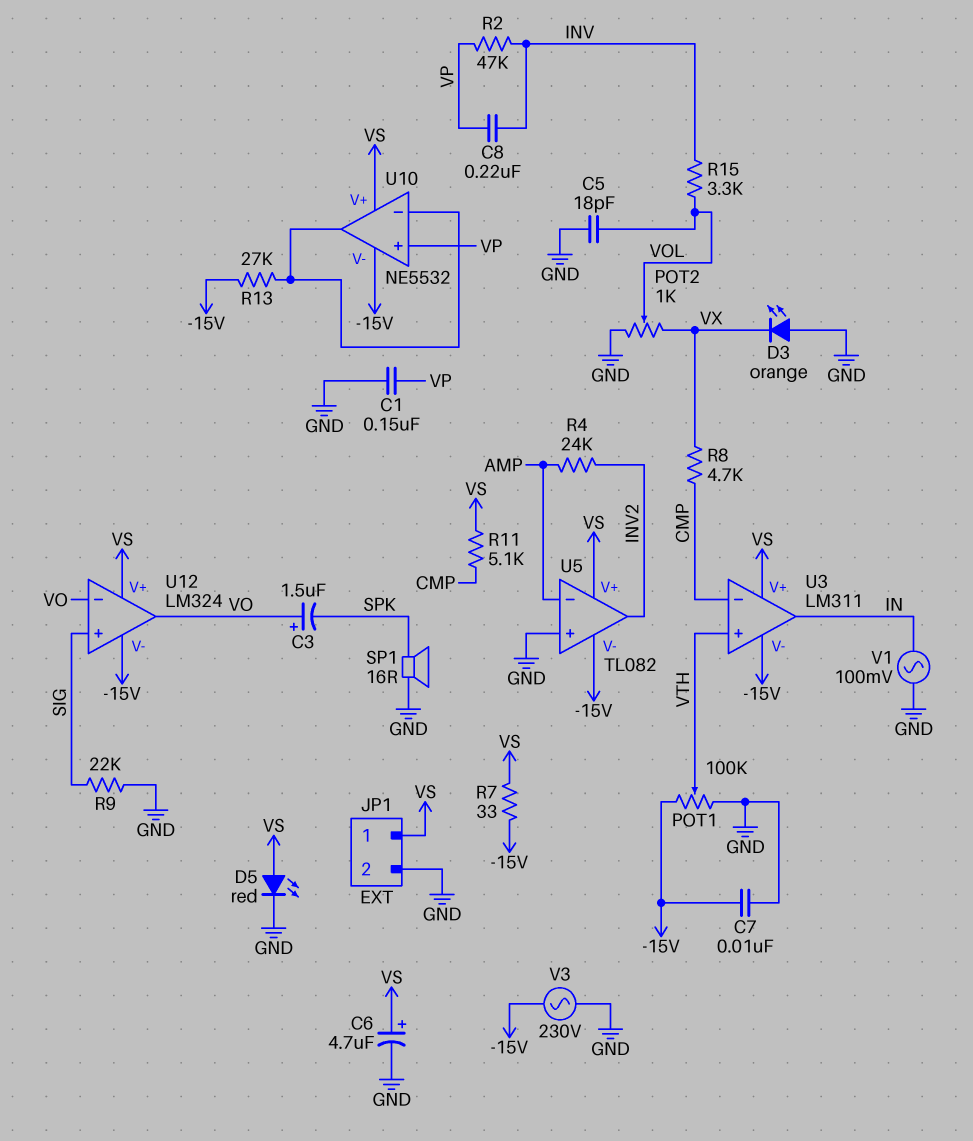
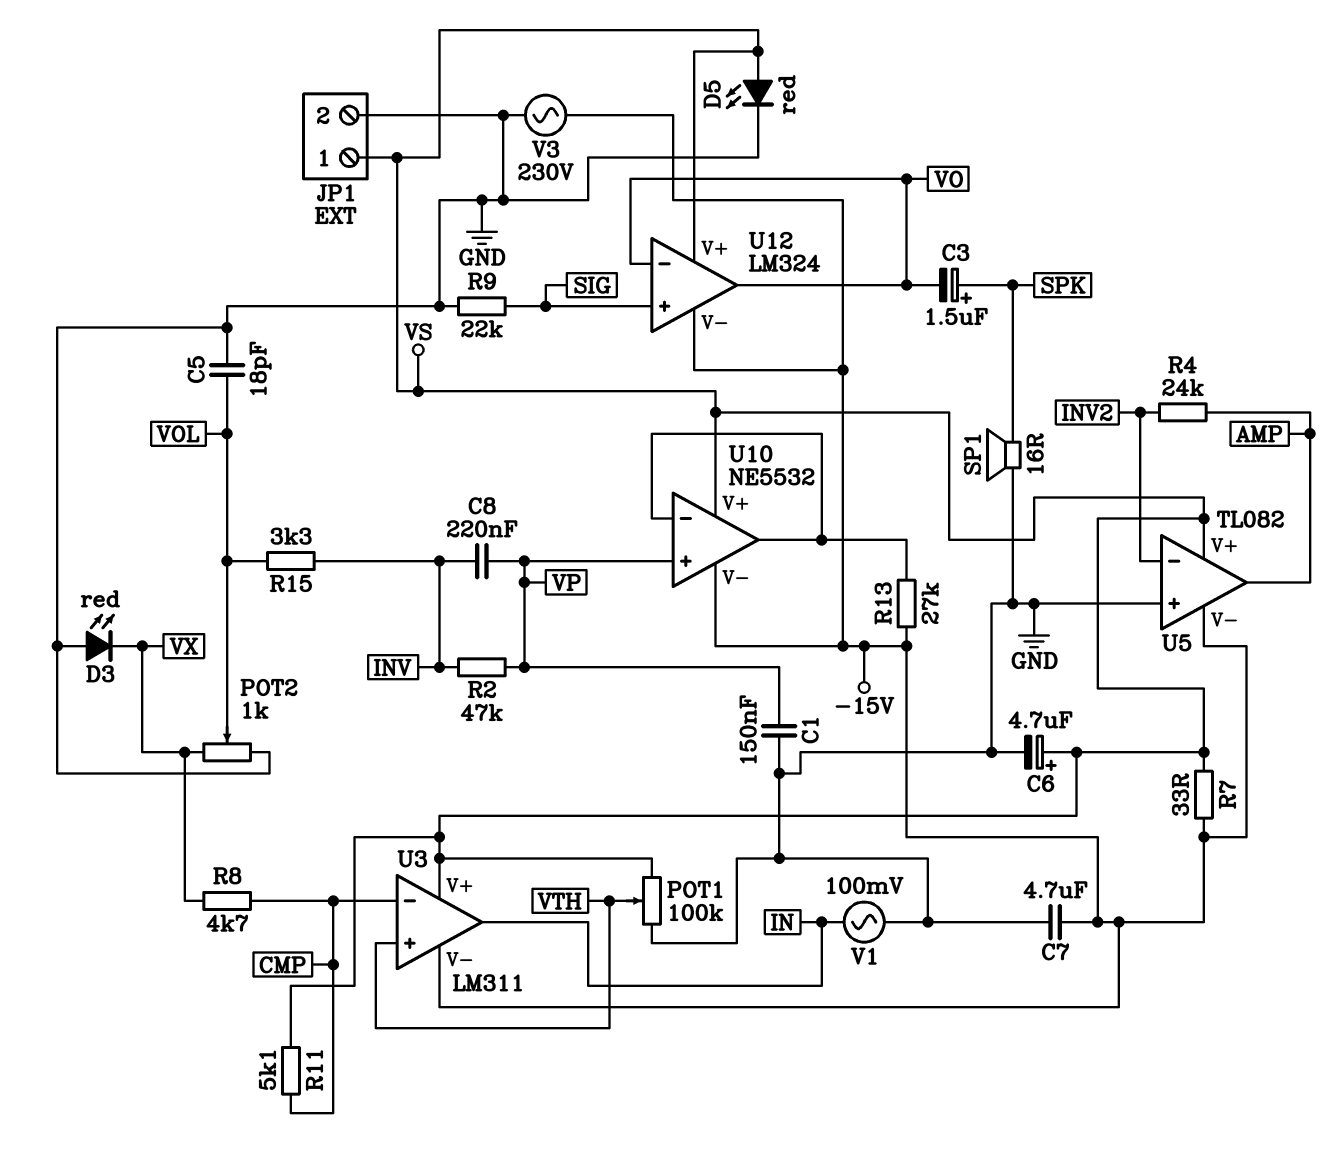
C3: 1.5uF (plus VO, minus SPK) -> 1.5uF (plus SPK, minus VO)
C7: 10nF (-15V, GND) -> 4.7uF (-15V, GND)
D3: LED orange (A GND, K VX) -> LED red (A GND, K VX)
POT1: 100k (-15V, GND, wiper VTH) -> 100k (GND, VS, wiper VTH)
U5 pin in-: AMP -> INV2
U5 pin out: INV2 -> AMP

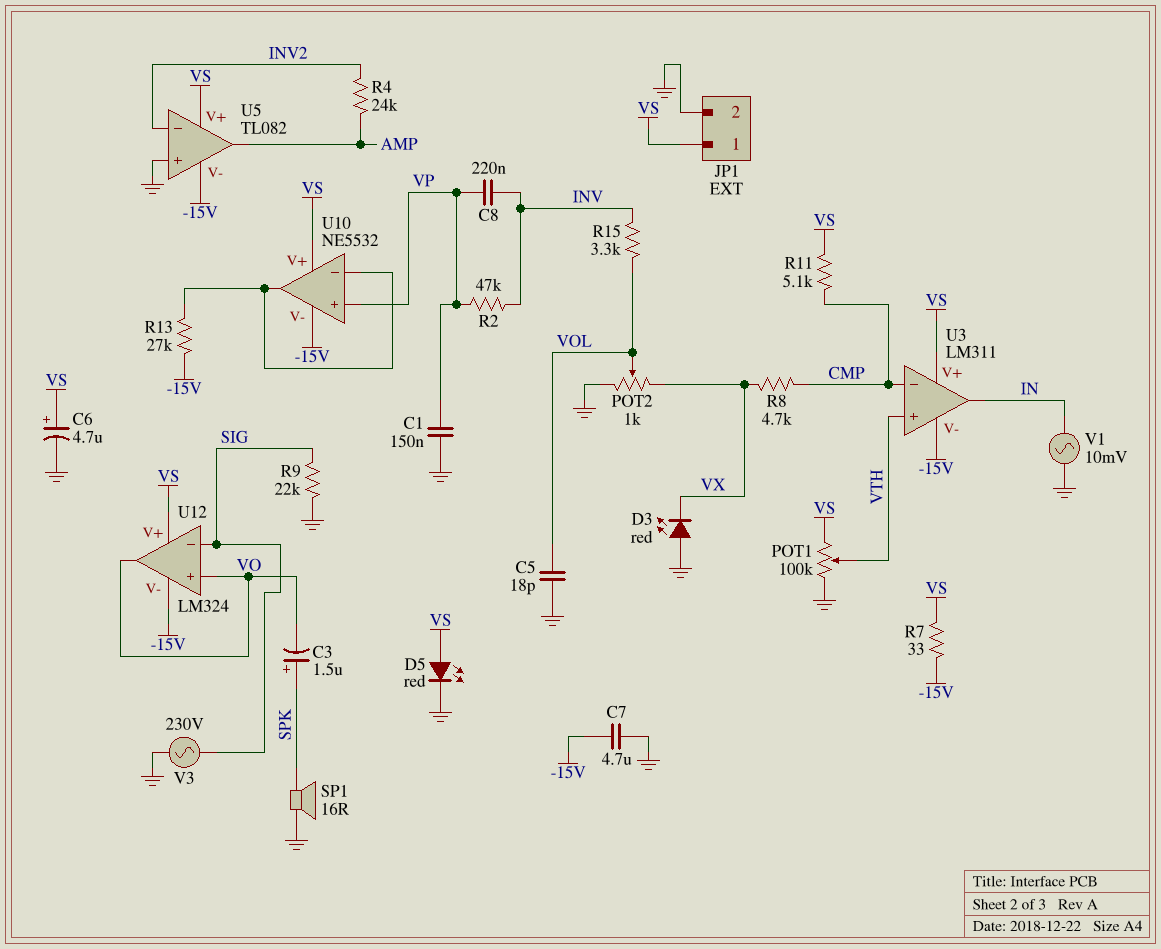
U12 pin in+: SIG -> VO
U12 pin in-: VO -> SIG
V1: AC 100mV (GND, IN) -> AC 10mV (GND, IN)
V3: AC 230V (-15V, GND) -> AC 230V (GND, SIG)

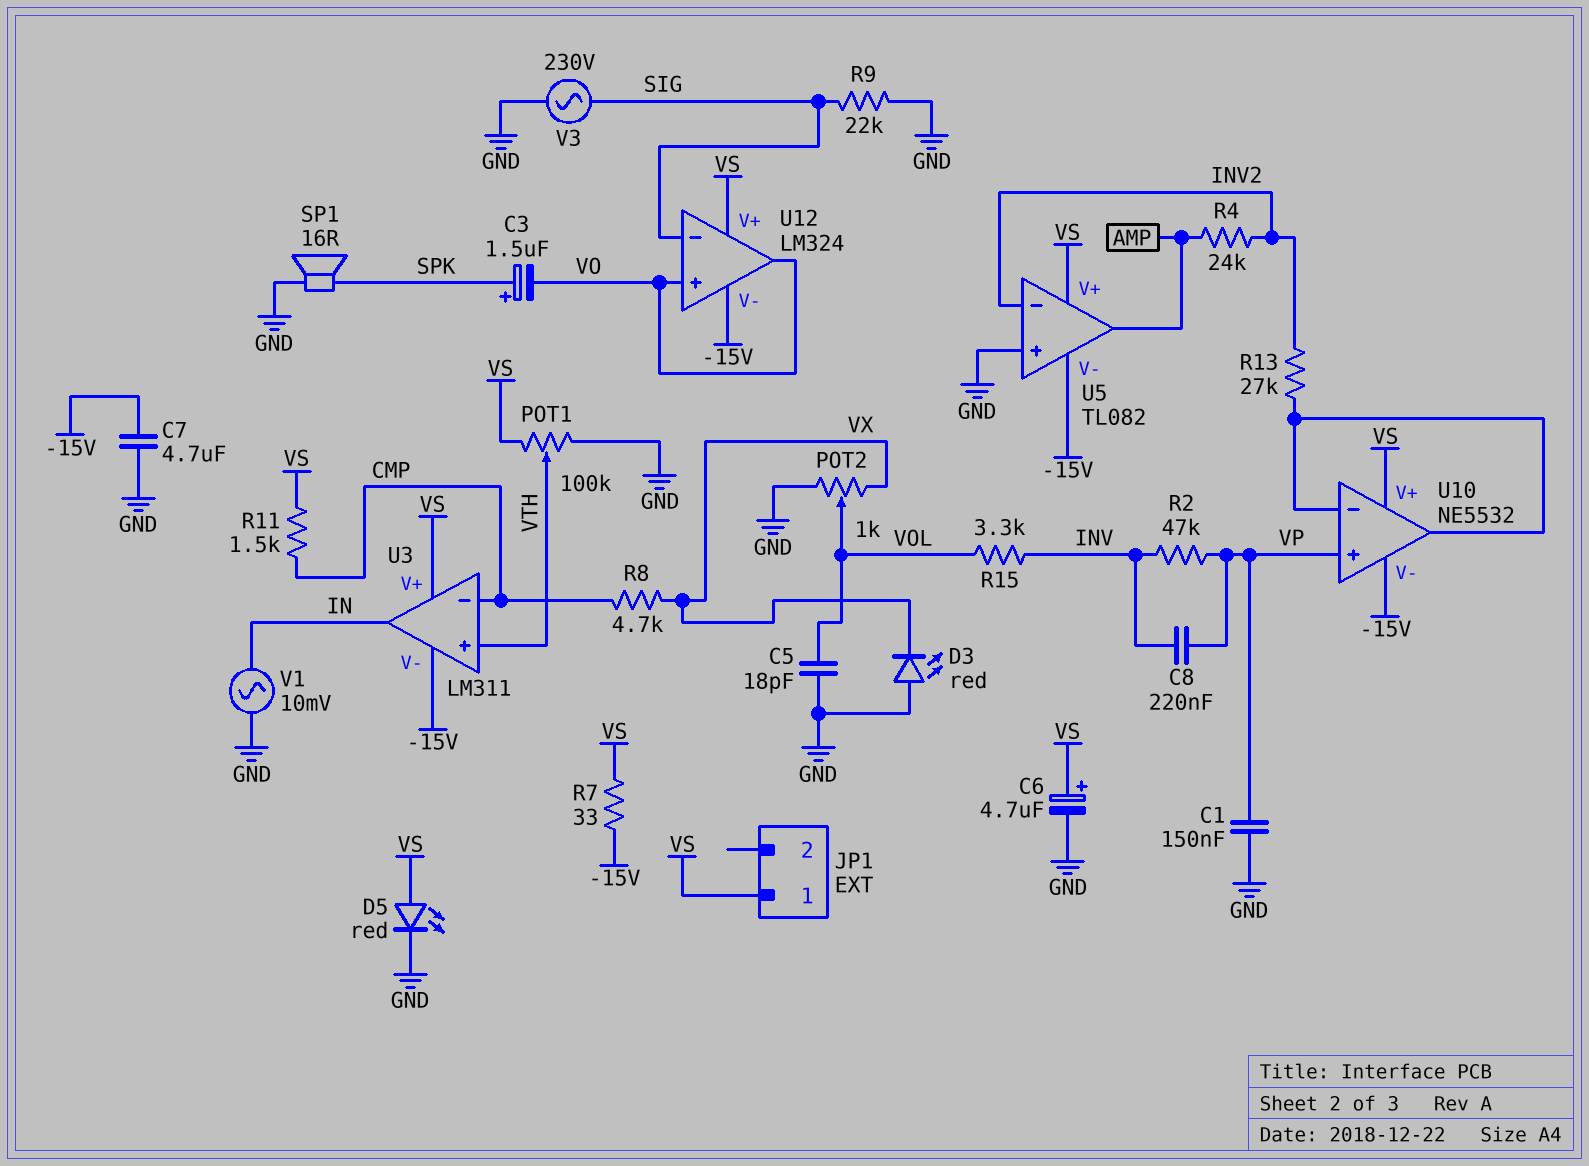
JP1 pin 2: GND -> none
R11: 5.1k (CMP, VS) -> 1.5k (CMP, VS)
R13: 27k (-15V, U10/in-) -> 27k (INV2, U10/in-)

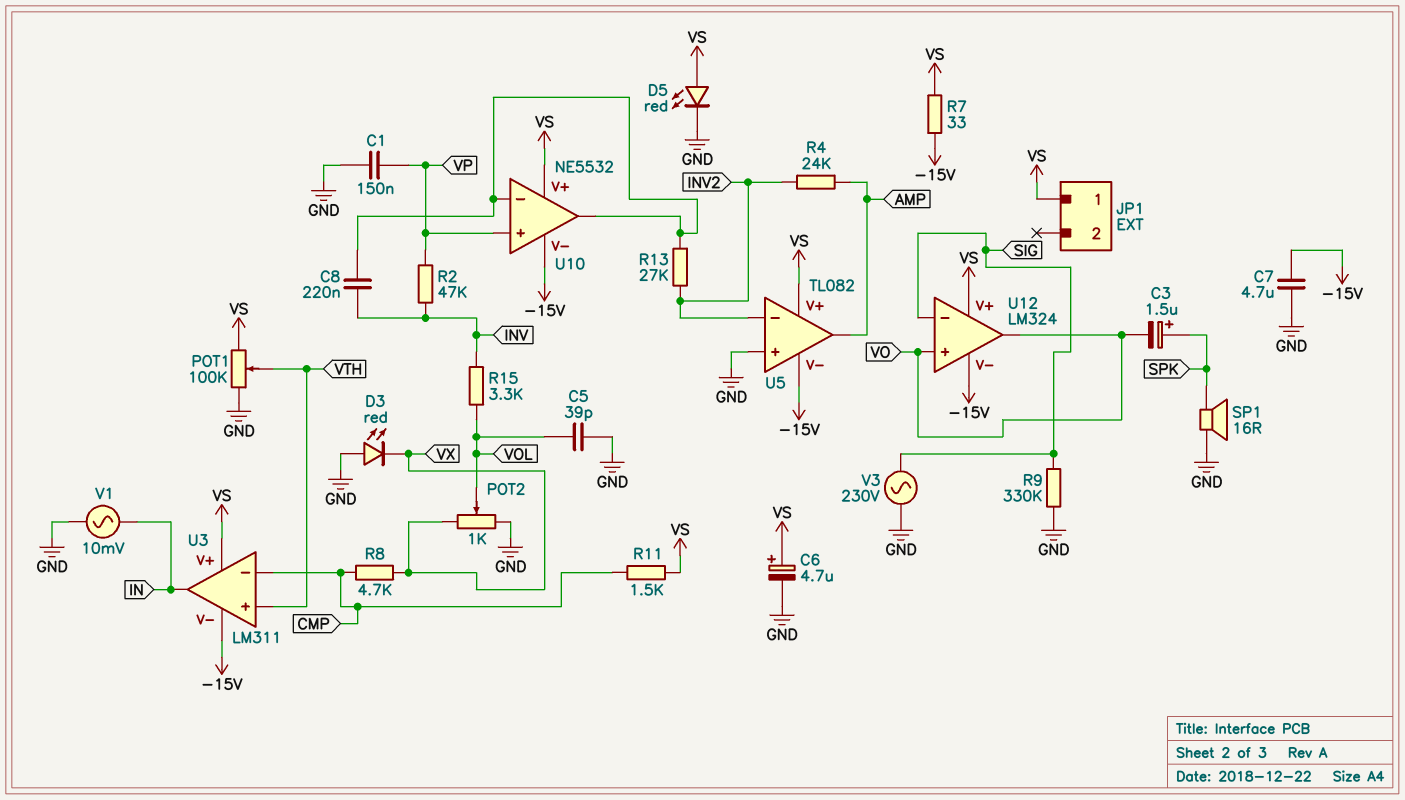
C5: 18pF (GND, VOL) -> 39pF (GND, VOL)
C8: 220nF (INV, VP) -> 220nF (INV, U10/in-)
R9: 22k (GND, SIG) -> 330k (GND, SIG)

